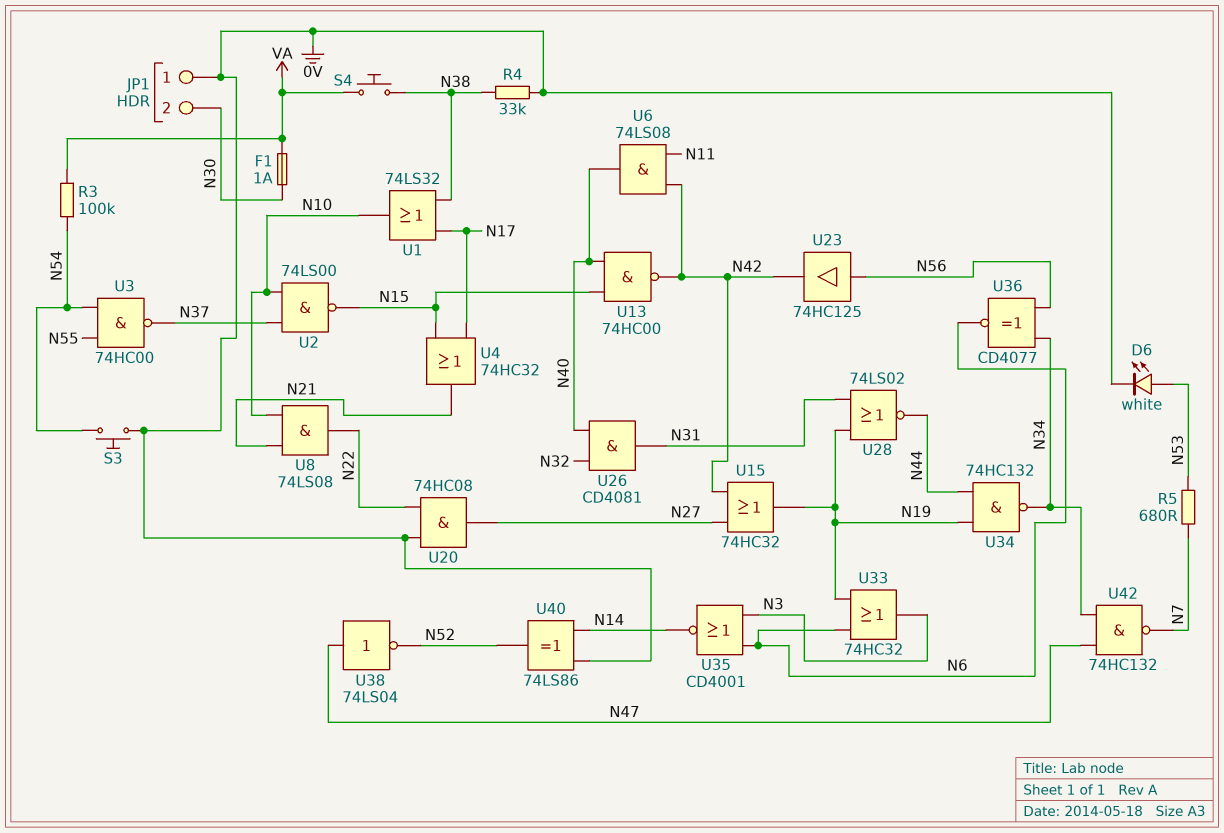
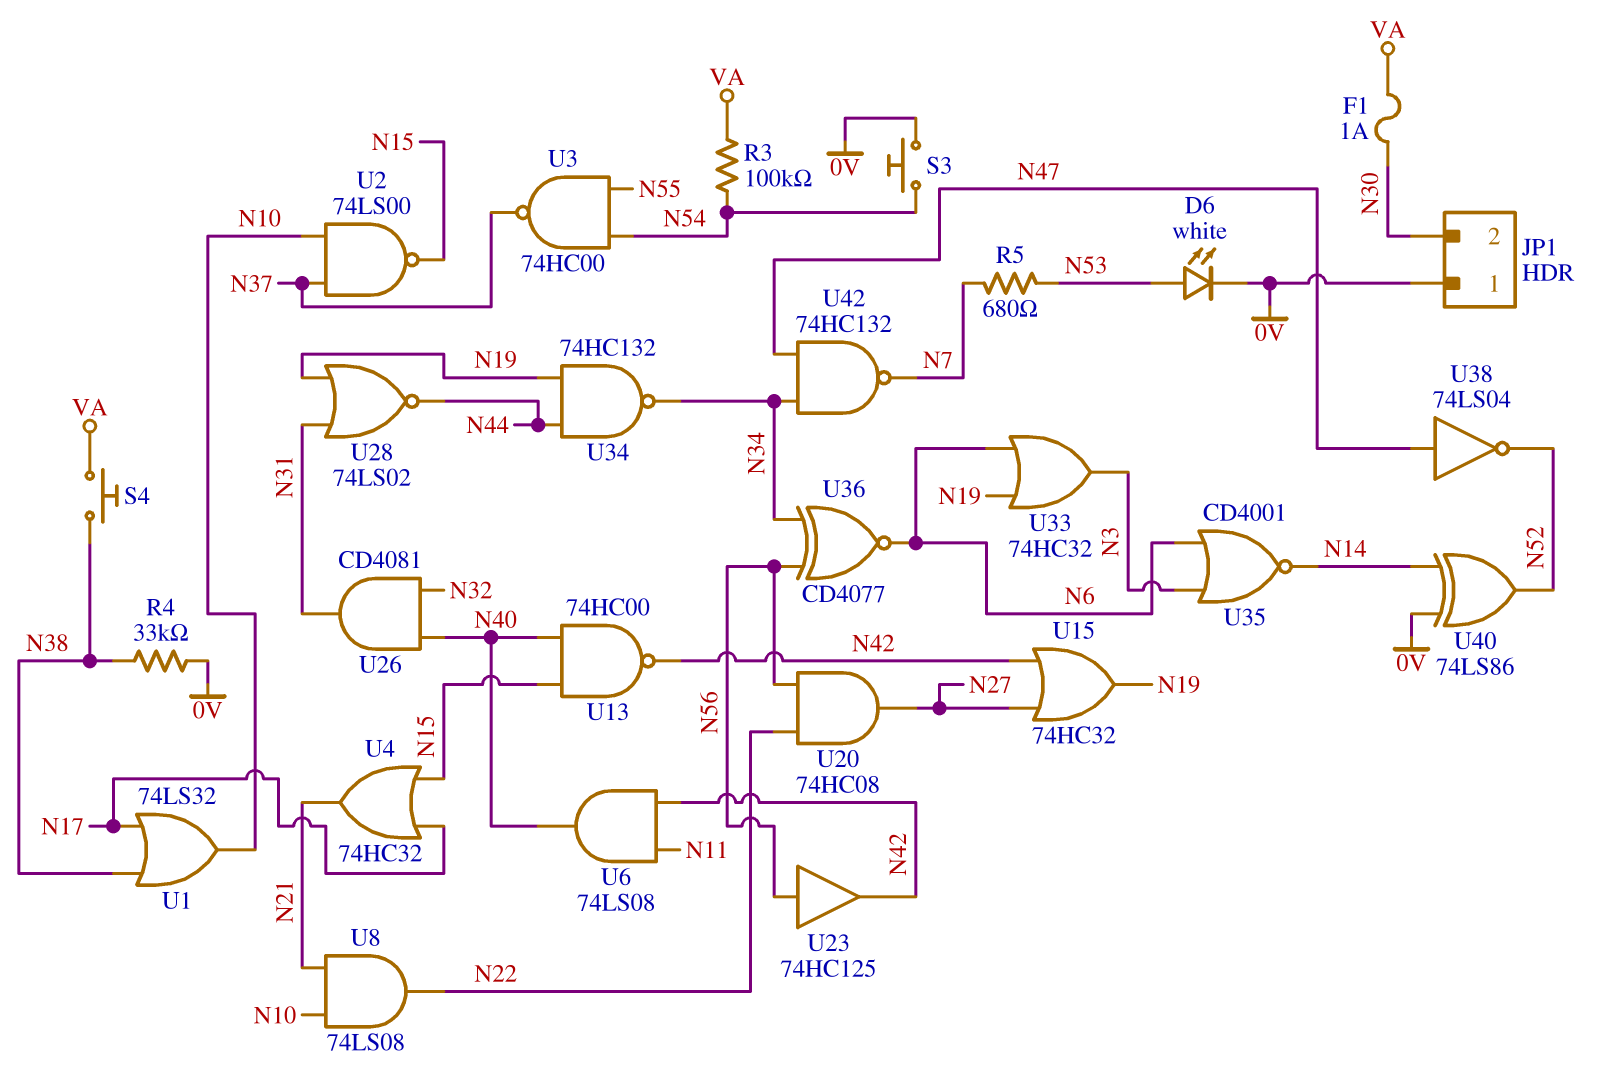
U20: AND 74HC08 (in 0V, in N22, out N27) -> AND 74HC08 (in N22, in N56, out N27)

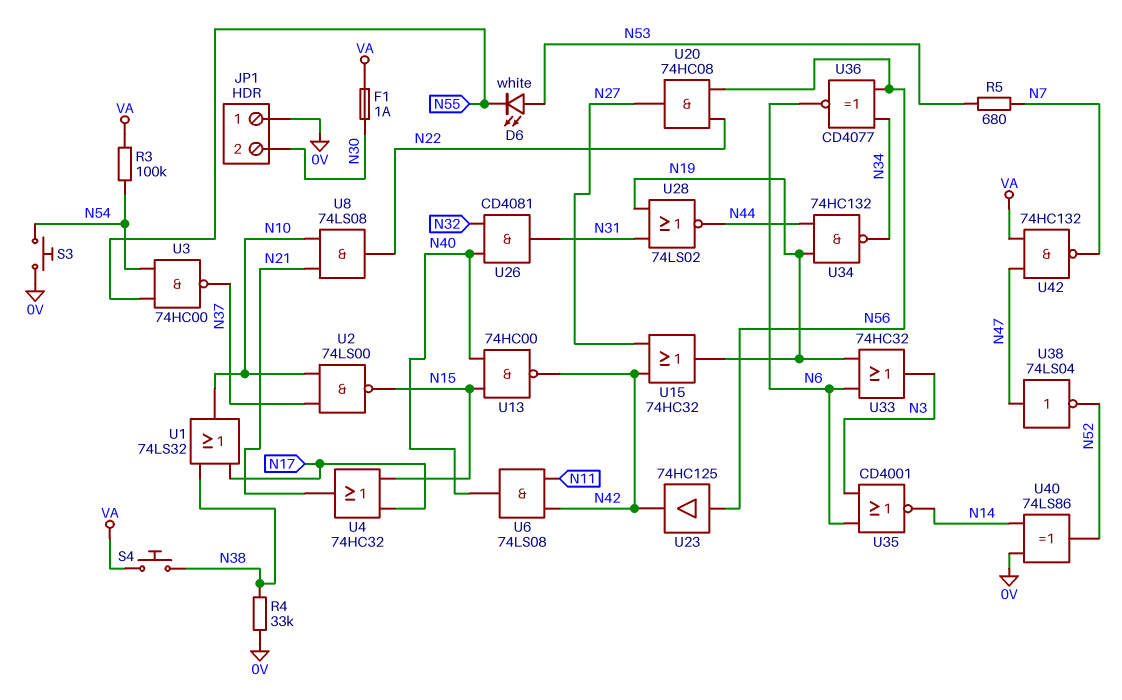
D6: LED white (A N53, K 0V) -> LED white (A N53, K N55)
U42: NAND 74HC132 (in N34, in N47, out N7) -> NAND 74HC132 (in N47, in VA, out N7)

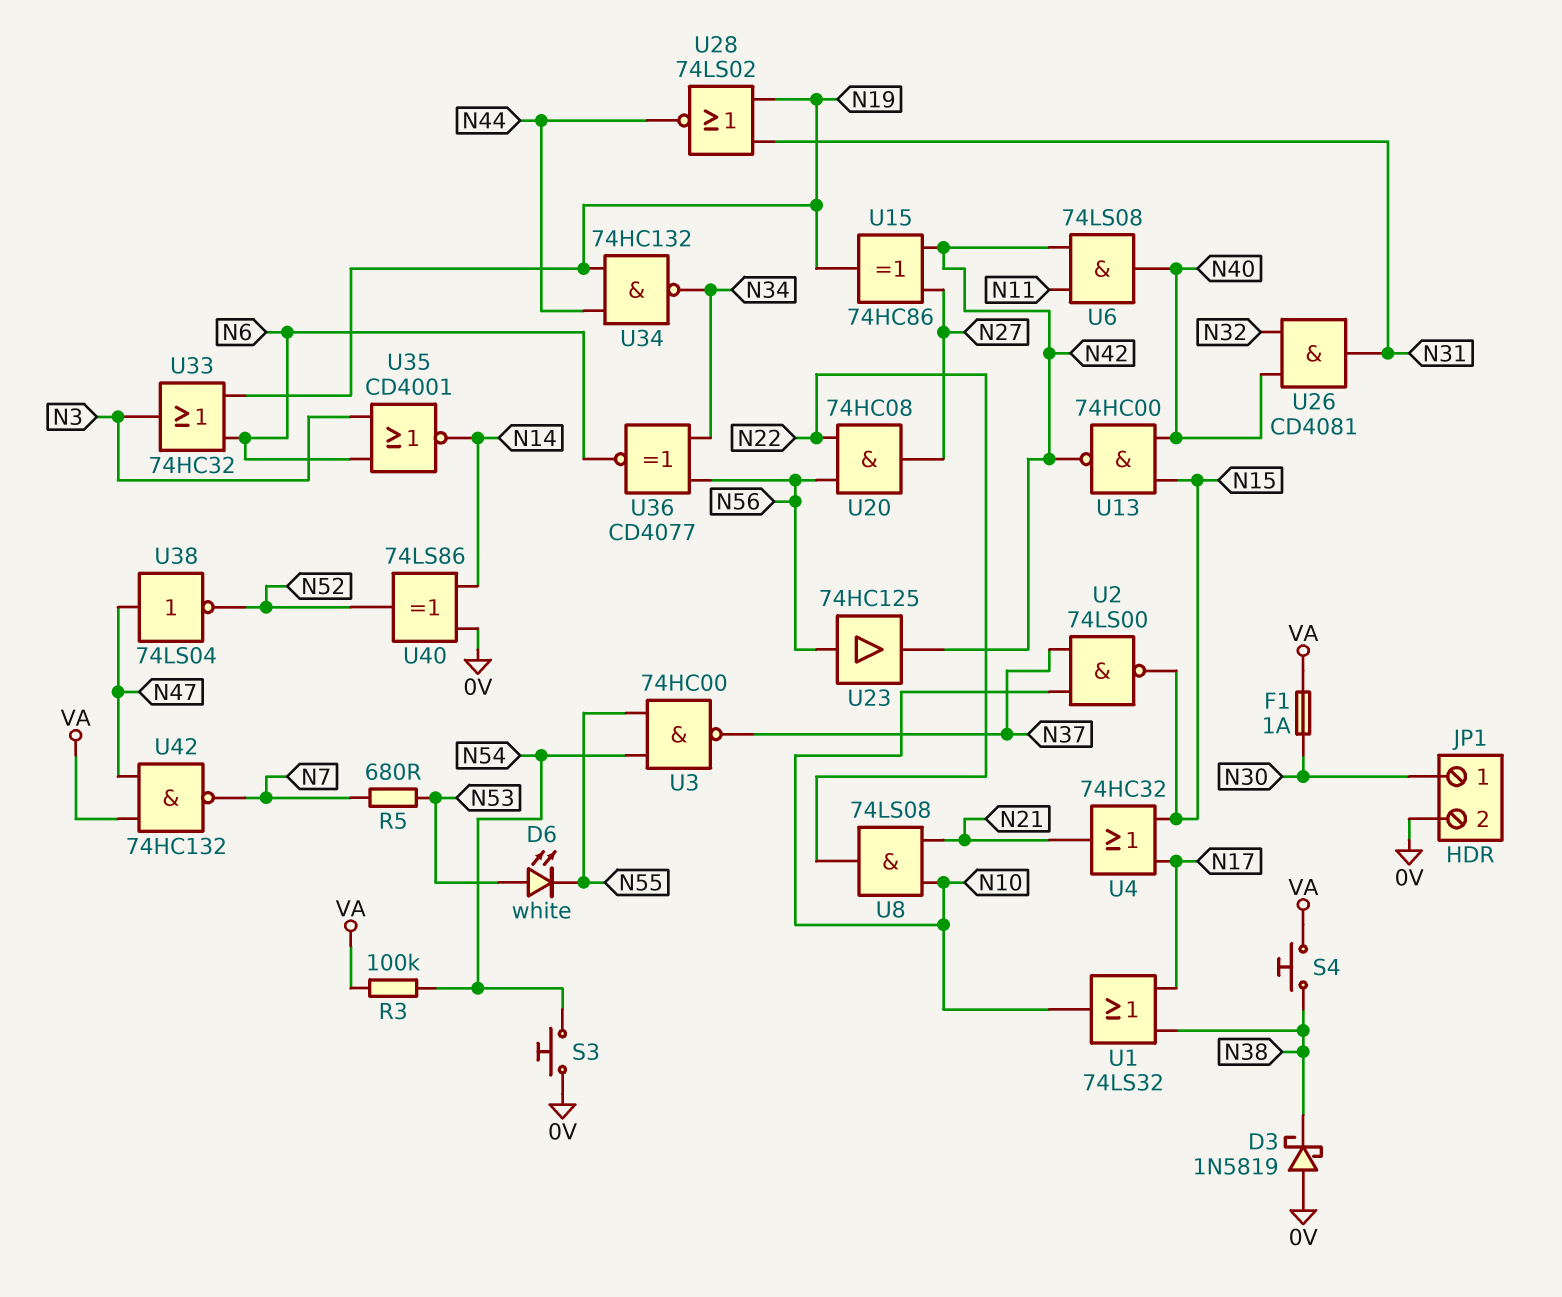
D3: none -> schottky 1N5819 (A 0V, K N38)
JP1 pin 1: 0V -> N30
JP1 pin 2: N30 -> 0V
R4: 33k (0V, N38) -> none
U15: OR 74HC32 (in N27, in N42, out N19) -> XOR 74HC86 (in N27, in N42, out N19)

